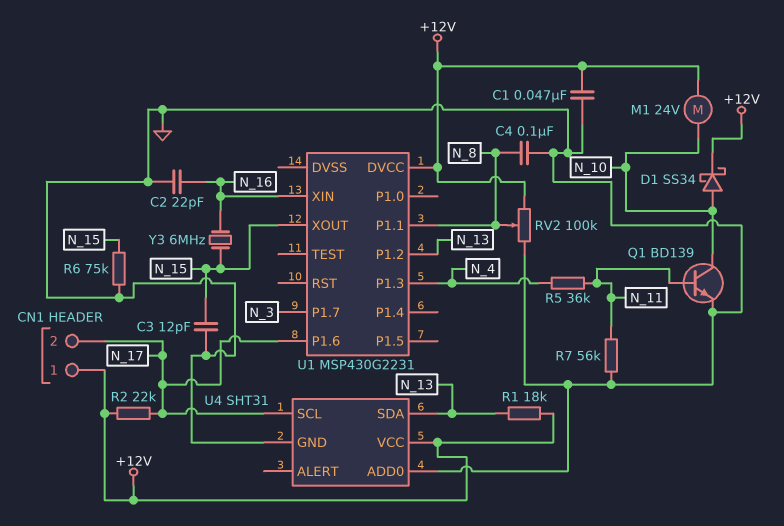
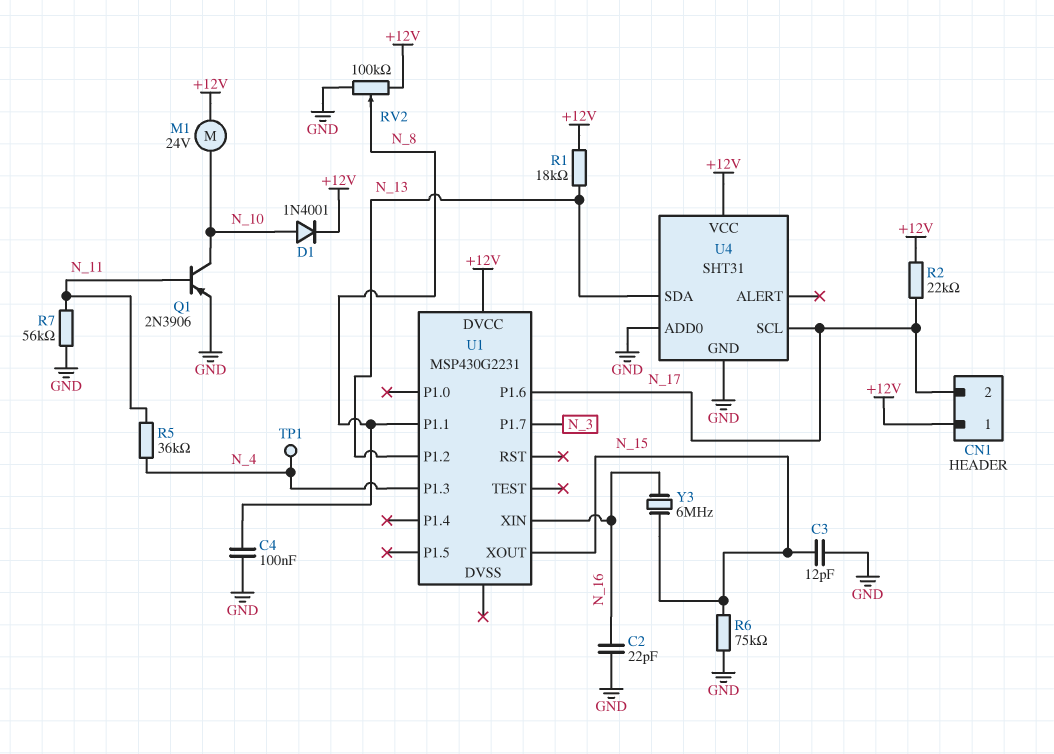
C1: 47nF (+12V, GND) -> none
D1: schottky SS34 (A N_10, K +12V) -> diode 1N4001 (A N_10, K +12V)
Q1: NPN BD139 (B N_11, C N_10, E GND) -> PNP 2N3906 (B N_11, C N_10, E GND)
TP1: none -> test point (N_4)

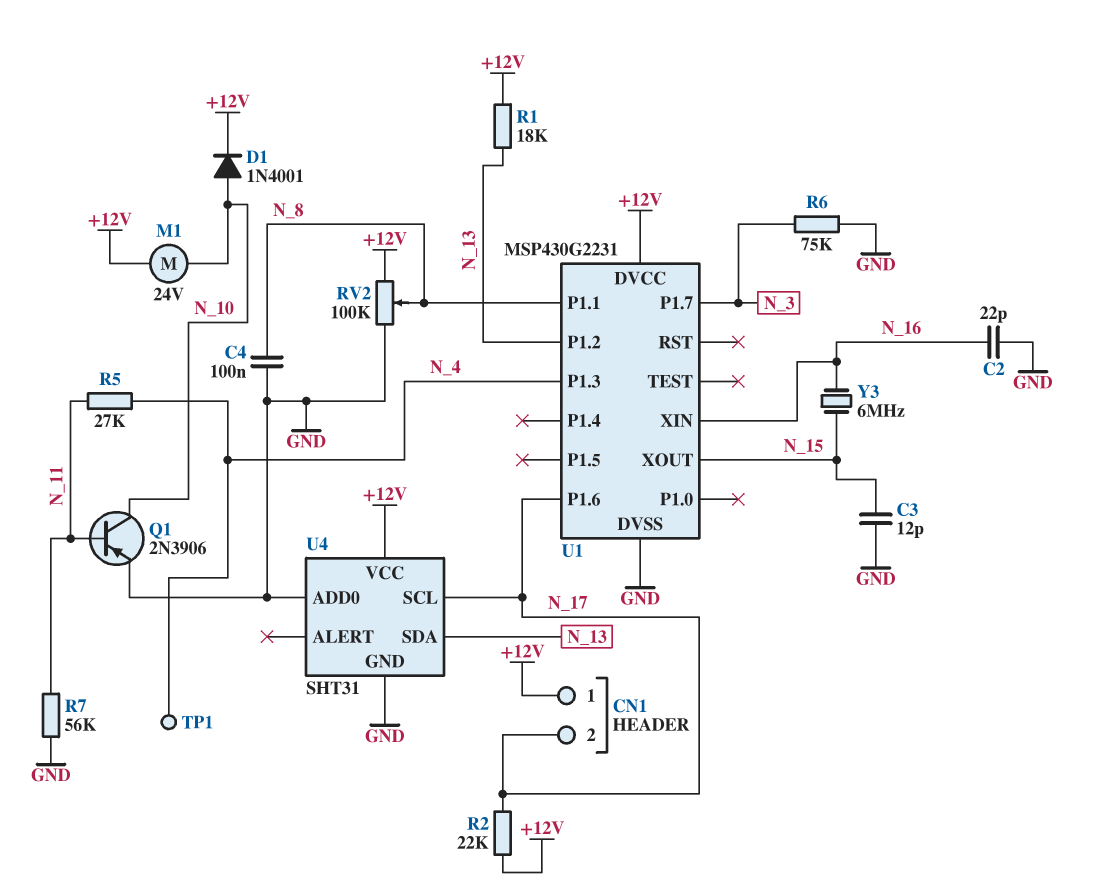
R5: 36k (N_4, N_11) -> 27k (N_4, N_11)
R6: 75k (GND, N_15) -> 75k (GND, N_3)
U1 pin DVSS: none -> GND

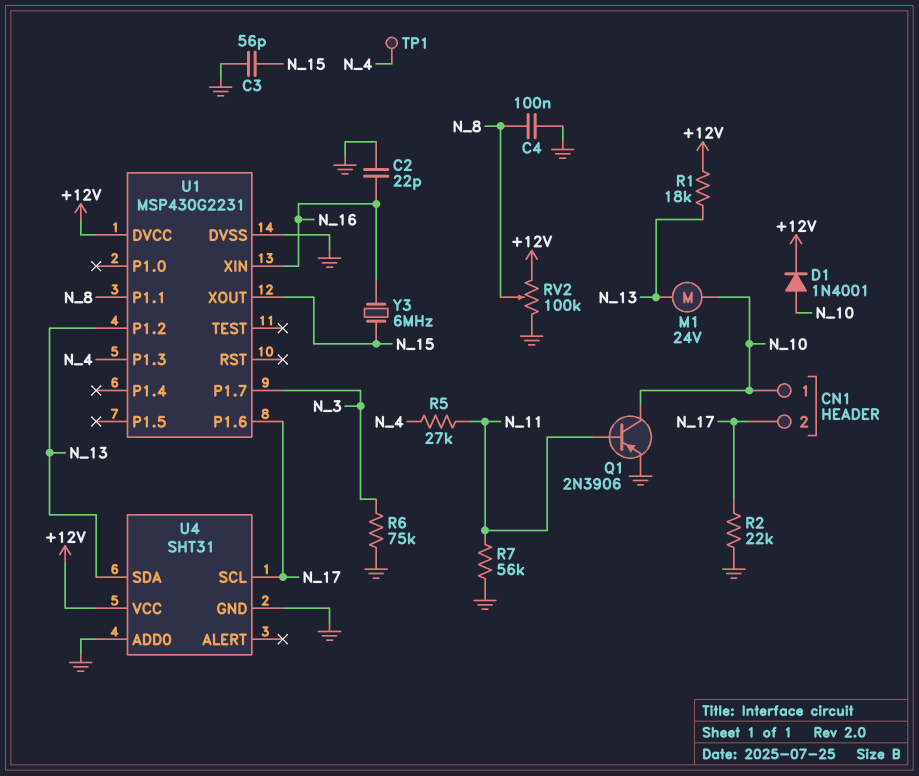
C3: 12pF (GND, N_15) -> 56pF (GND, N_15)
CN1 pin 1: +12V -> N_10
M1: motor 24V (+12V, N_10) -> motor 24V (N_10, N_13)
R2: 22k (+12V, N_17) -> 22k (GND, N_17)

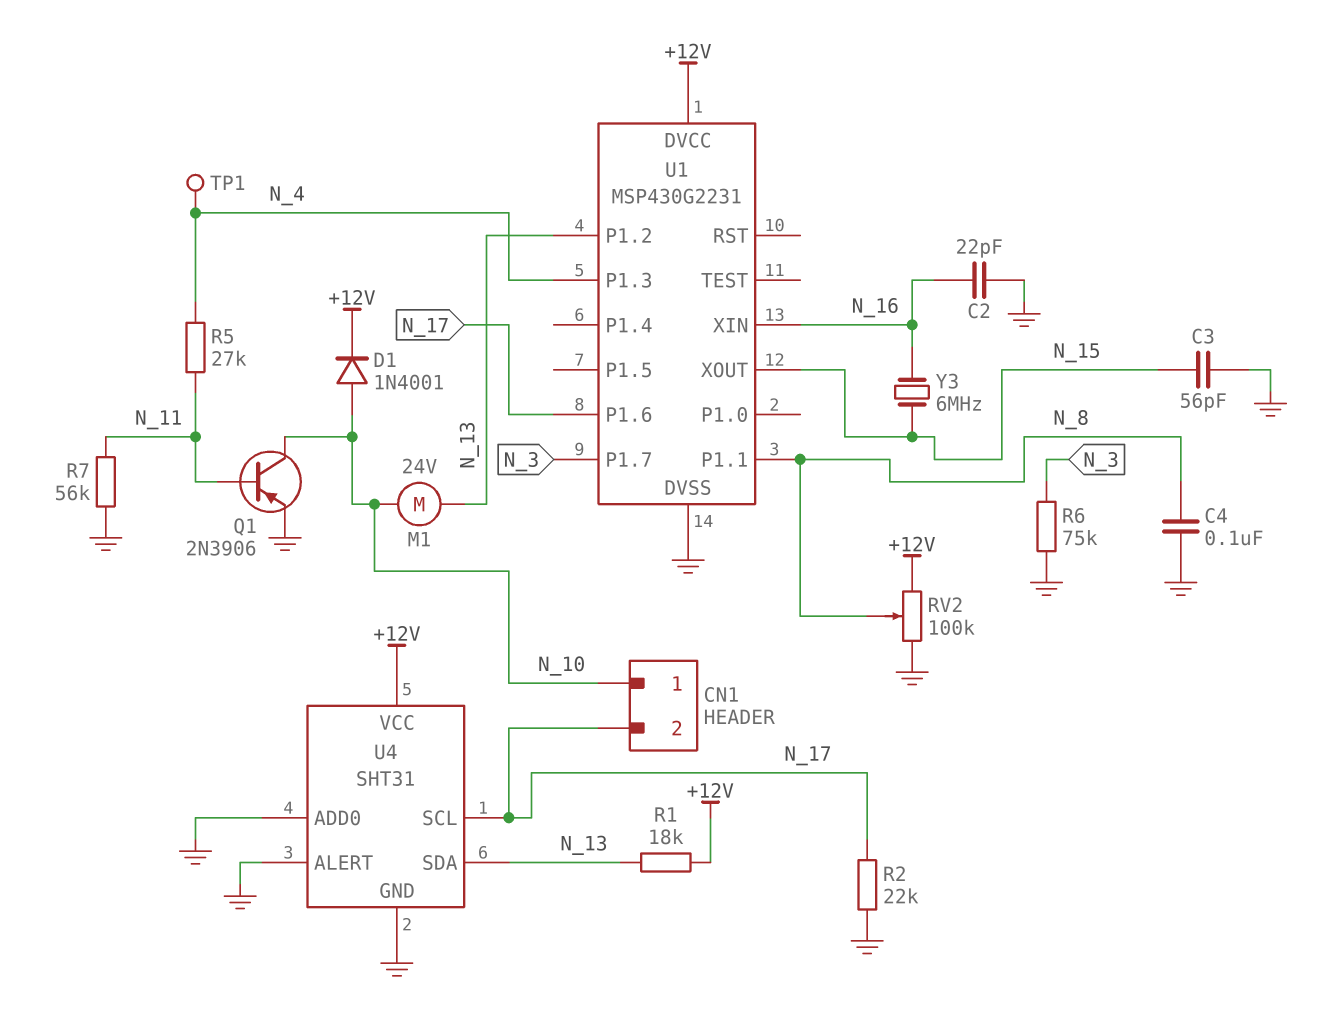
U4 pin ALERT: none -> GND

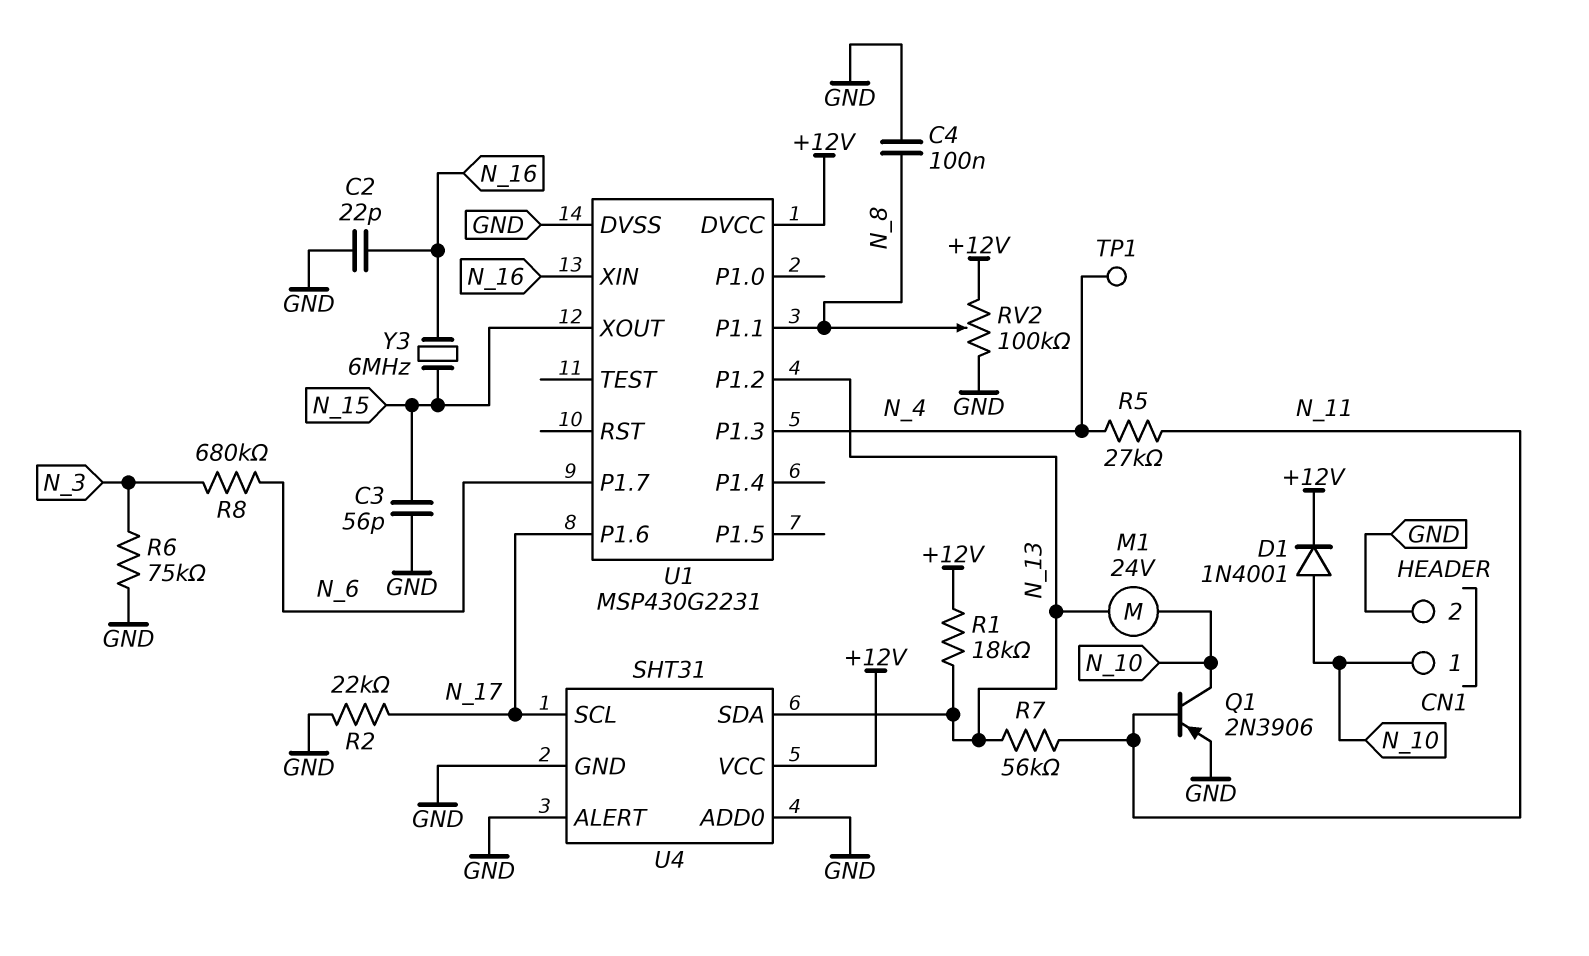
CN1 pin 2: N_17 -> GND
R7: 56k (GND, N_11) -> 56k (N_11, N_13)
R8: none -> 680k (N_3, N_6)
U1 pin P1.7: N_3 -> N_6

